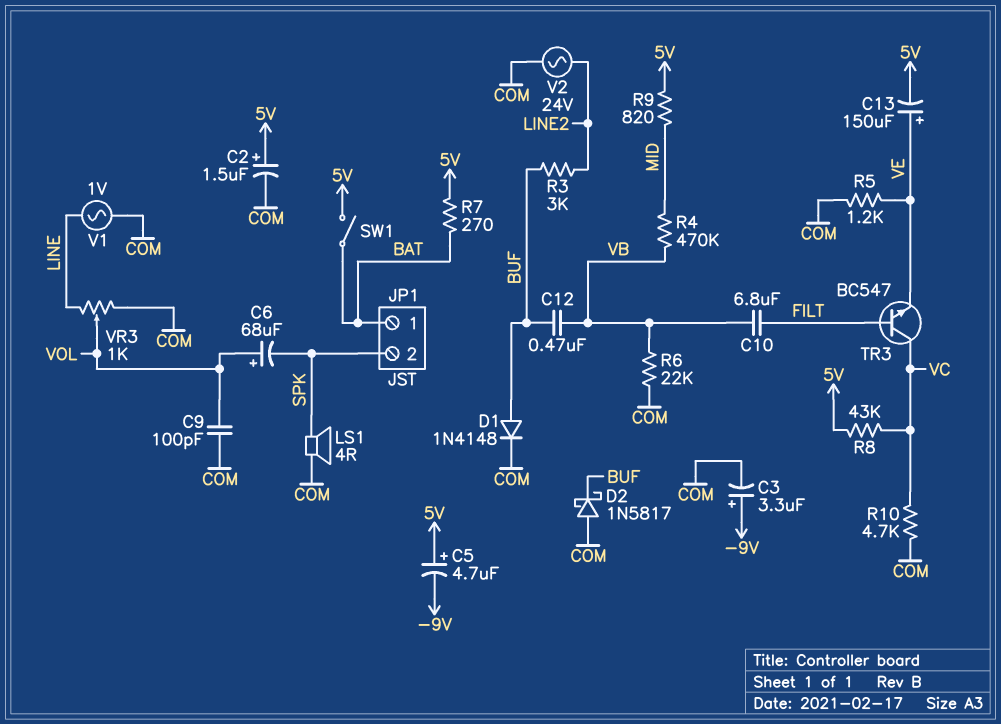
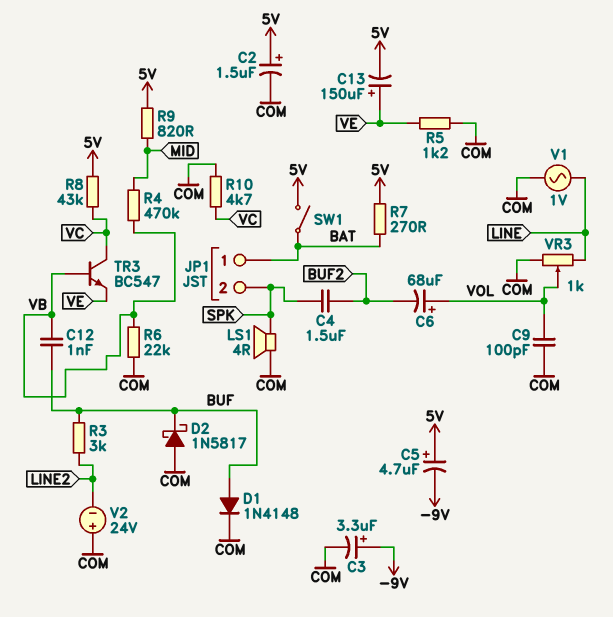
C4: none -> 1.5uF (BUF2, SPK)
C6: 68uF (plus VOL, minus SPK) -> 68uF (plus VOL, minus BUF2)
C10: 6.8uF (FILT, VB) -> none
C12: 470nF (BUF, VB) -> 1nF (BUF, VB)
TR3: NPN BC547 (B FILT, C VC, E VE) -> NPN BC547 (B VB, C VC, E VE)
V2: AC 24V (COM, LINE2) -> 24V (plus COM, minus LINE2)

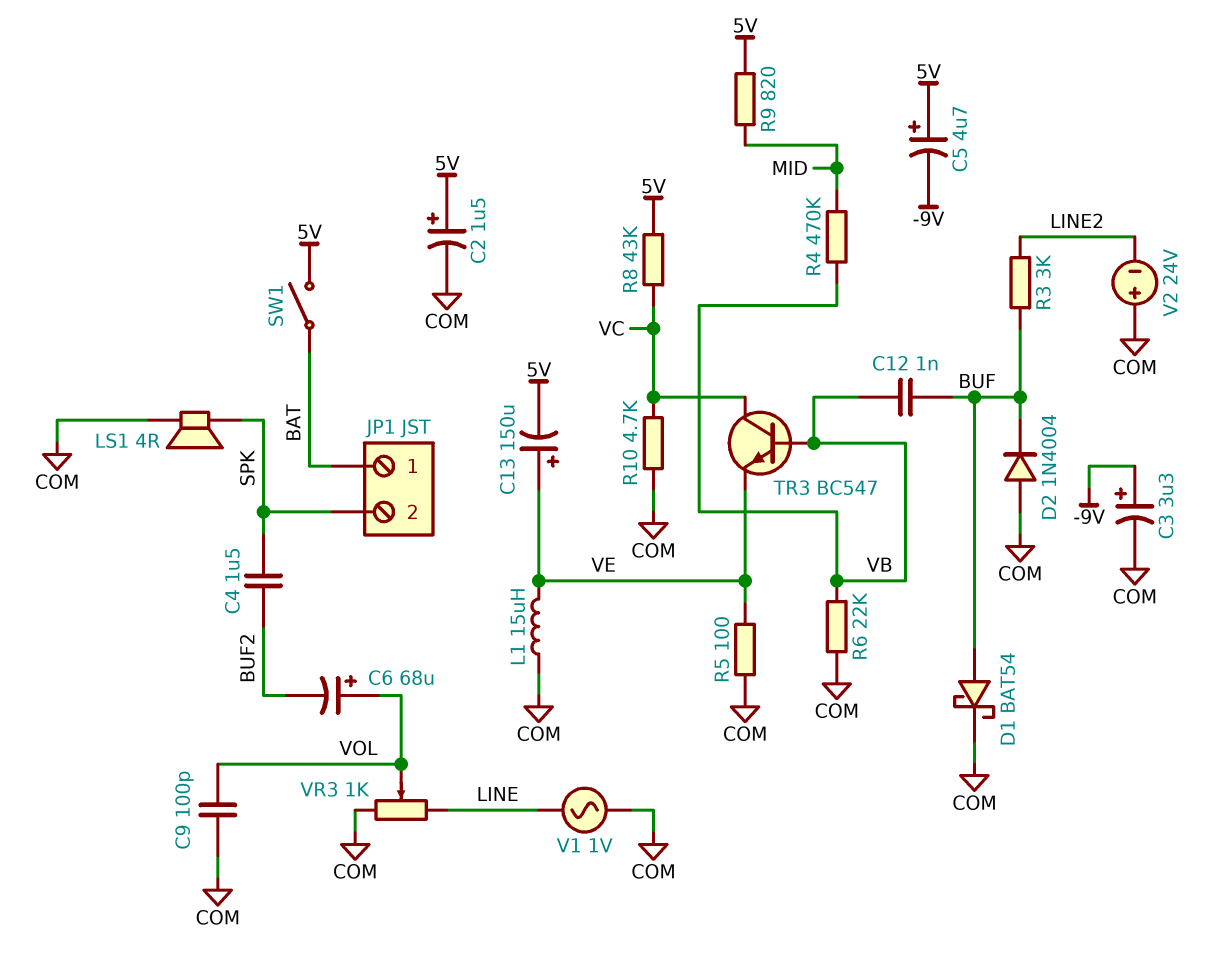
D1: diode 1N4148 (A BUF, K COM) -> schottky BAT54 (A BUF, K COM)
D2: schottky 1N5817 (A COM, K BUF) -> diode 1N4004 (A COM, K BUF)
L1: none -> 15uH (COM, VE)
R5: 1.2k (COM, VE) -> 100 (COM, VE)
R7: 270 (5V, BAT) -> none

